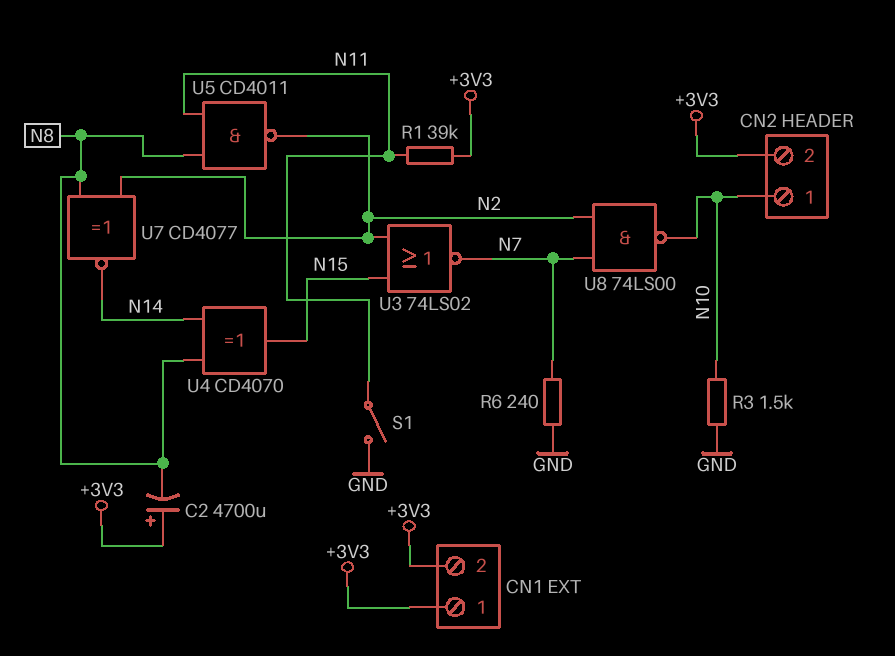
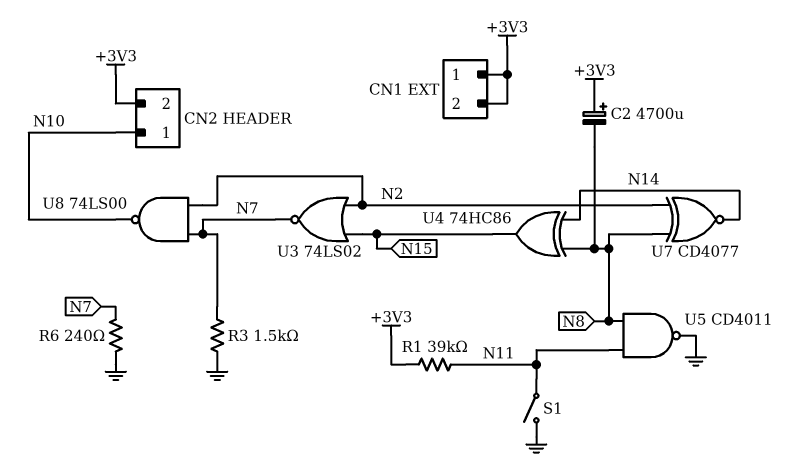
R3: 1.5k (GND, N10) -> 1.5k (GND, N7)
U4: XOR CD4070 (in N8, in N14, out N15) -> XOR 74HC86 (in N8, in N14, out N15)
U5: NAND CD4011 (in N8, in N11, out N2) -> NAND CD4011 (in N8, in N11, out GND)

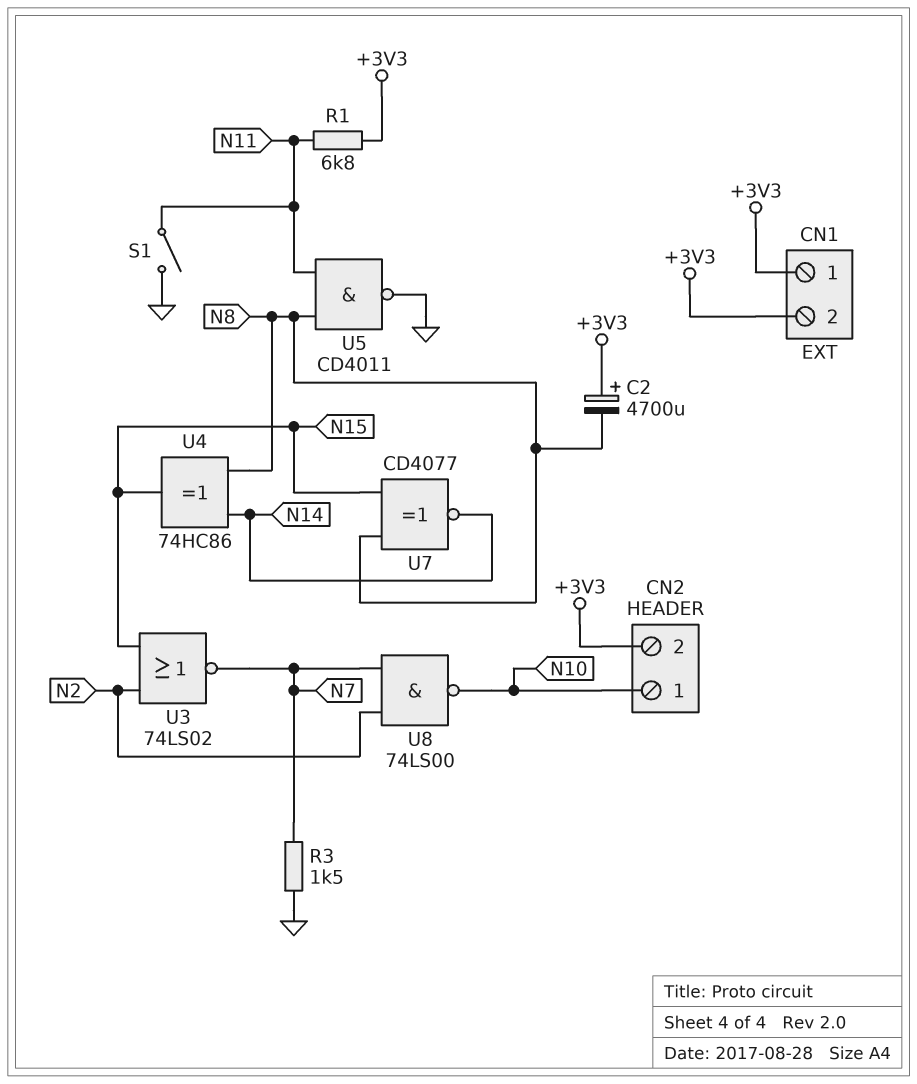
R1: 39k (+3V3, N11) -> 6.8k (+3V3, N11)
R6: 240 (GND, N7) -> none
U7: XNOR CD4077 (in N2, in N8, out N14) -> XNOR CD4077 (in N8, in N15, out N14)

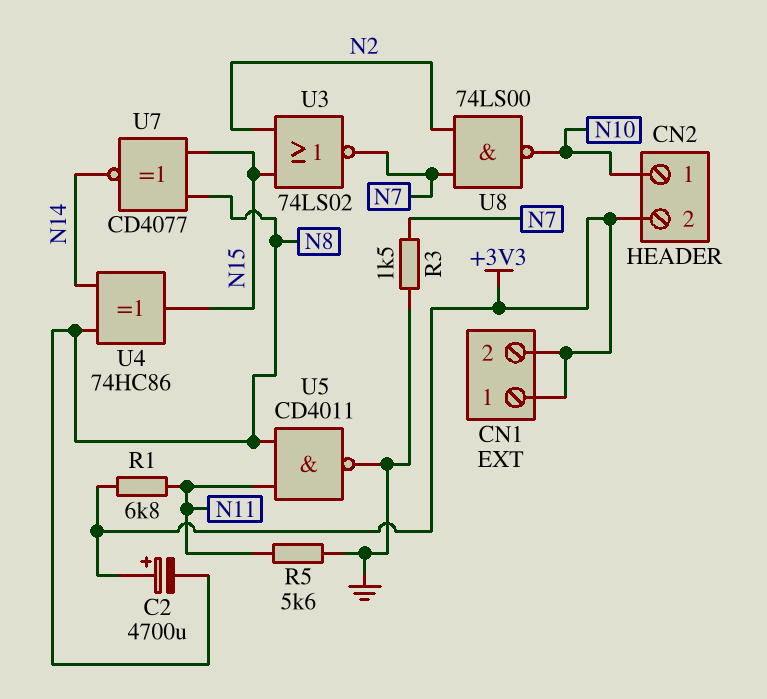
R5: none -> 5.6k (GND, N11)
S1: switch (GND, N11) -> none

